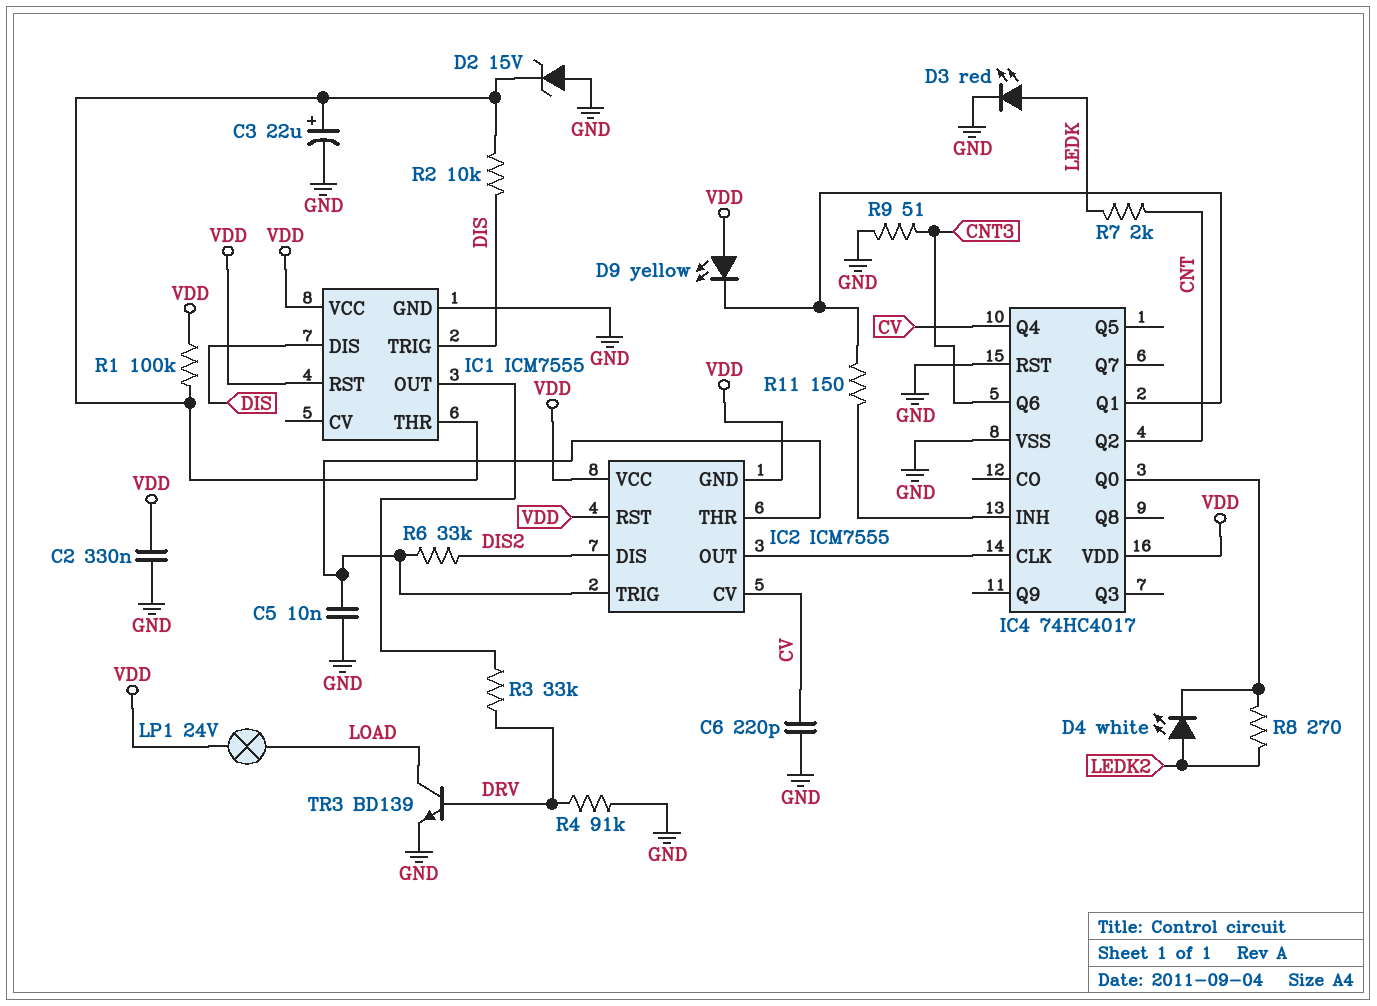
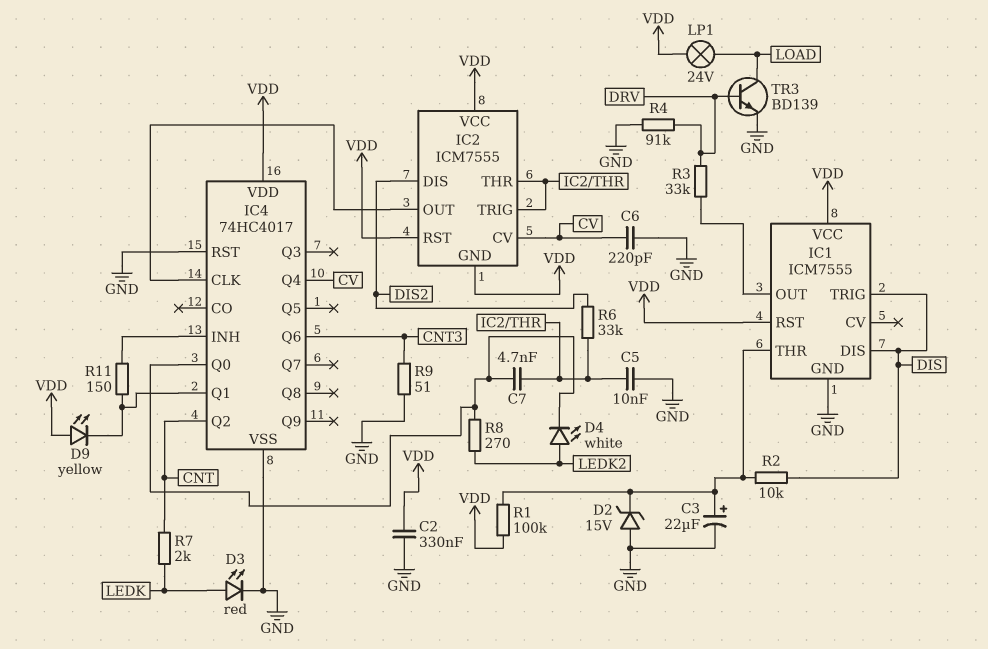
C7: none -> 4.7nF (IC2/THR, IC4/Q0)

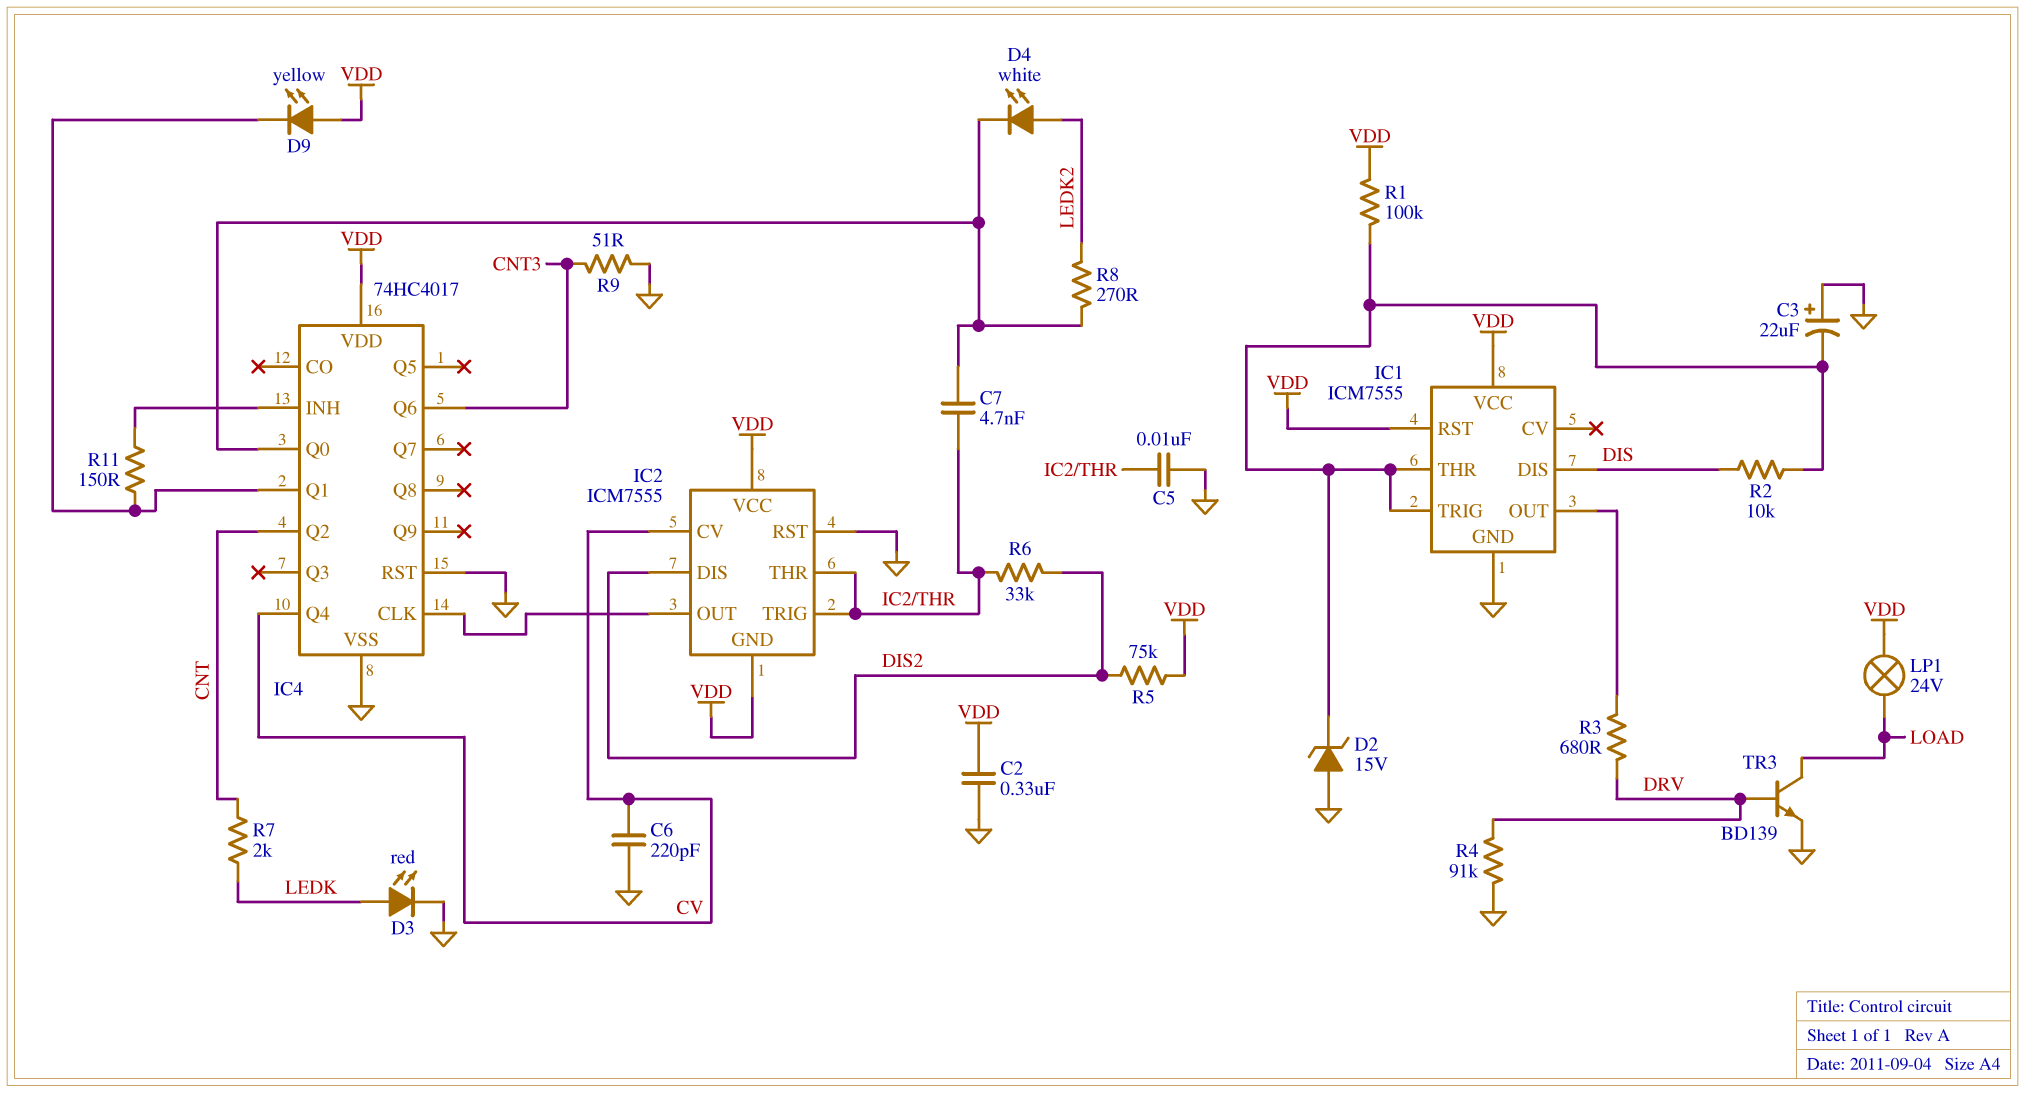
C3: 22uF (plus IC1/THR, minus GND) -> 22uF (plus GND, minus IC1/THR)
IC1 pin TRIG: DIS -> IC1/THR
IC2 pin RST: VDD -> GND
R3: 33k (DRV, IC1/OUT) -> 680 (DRV, IC1/OUT)
R5: none -> 75k (DIS2, VDD)

